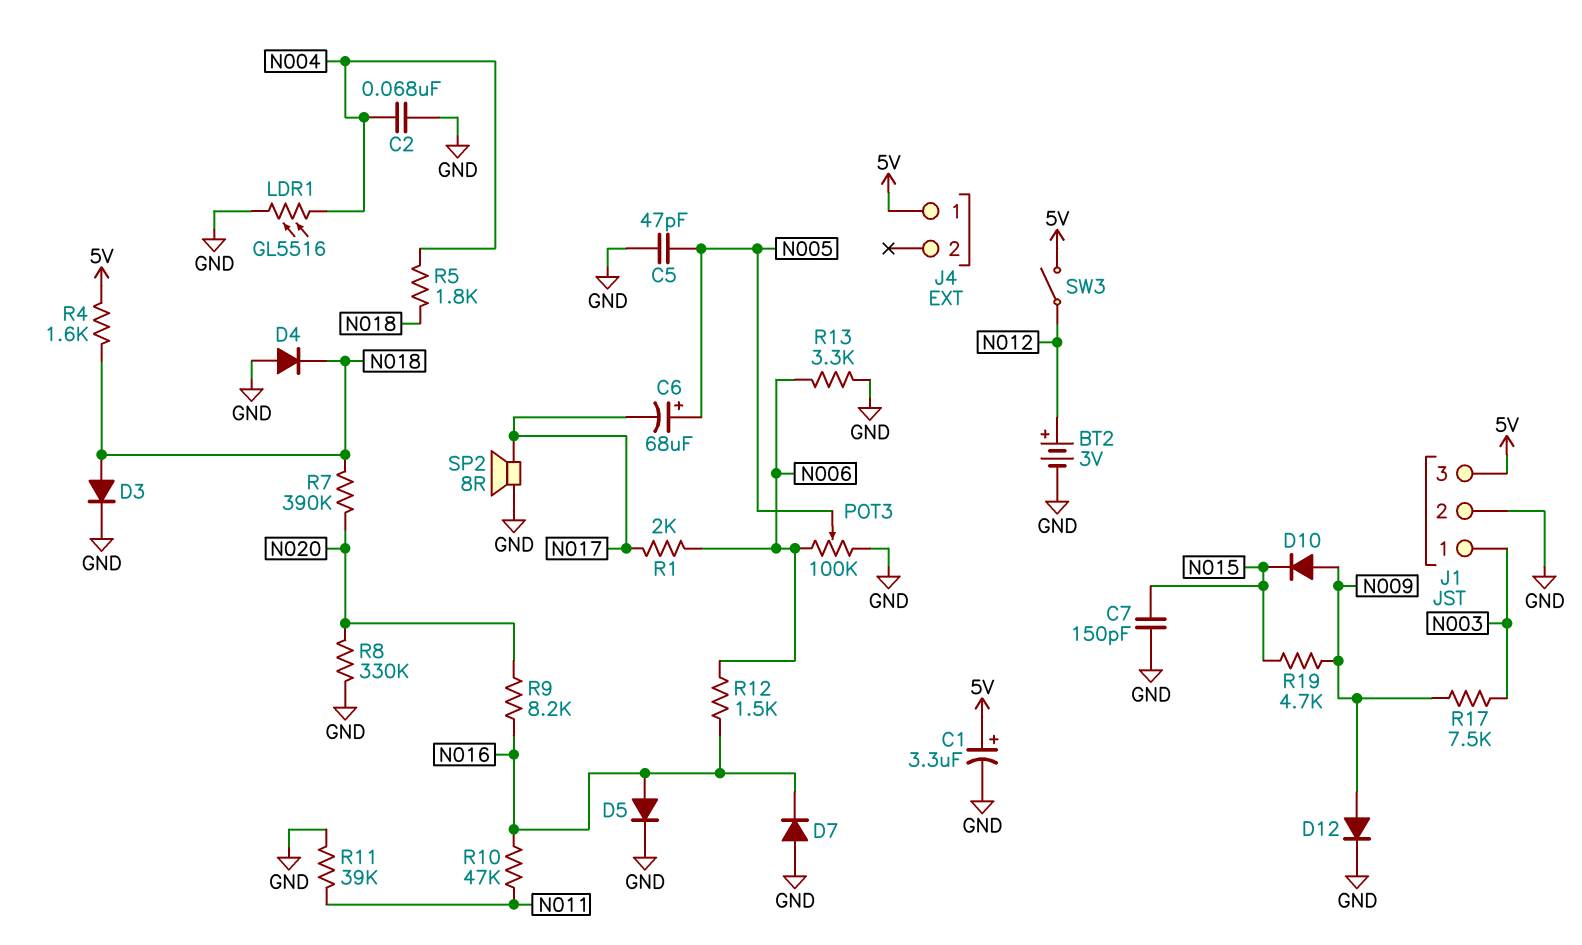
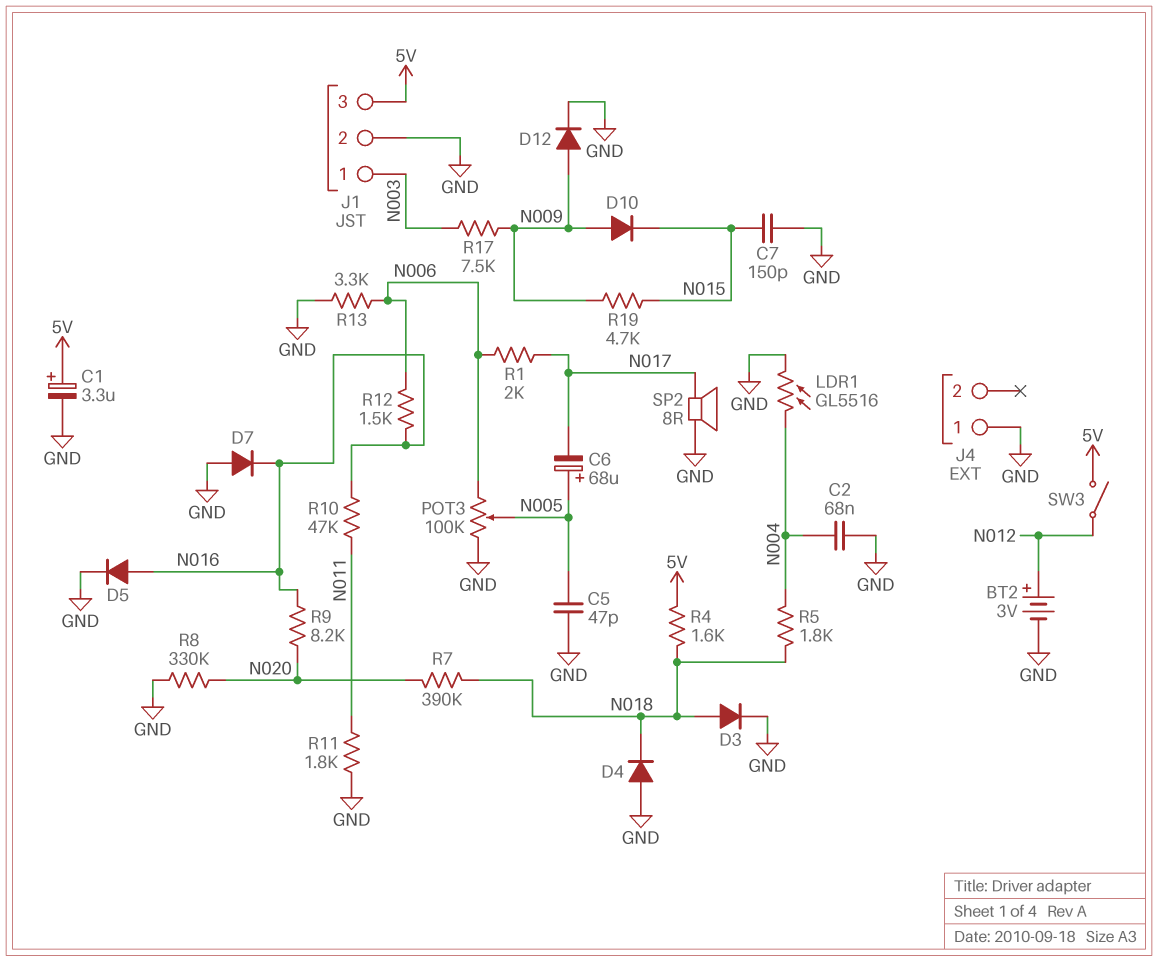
J4 pin 1: 5V -> GND
R11: 39k (GND, N011) -> 1.8k (GND, N011)

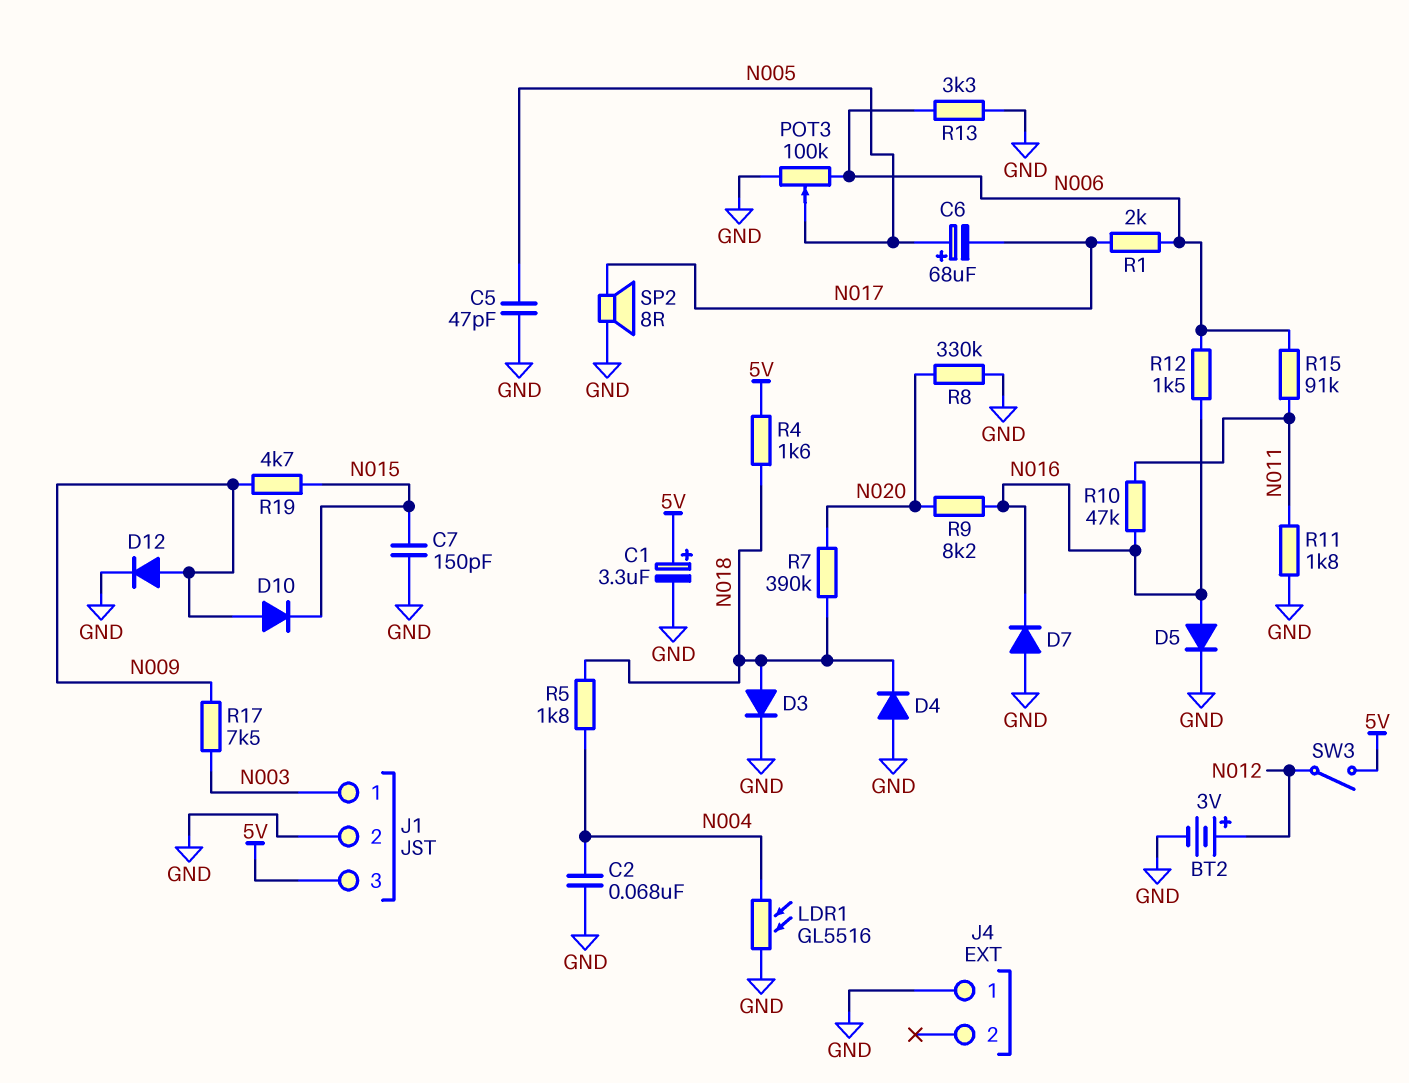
R15: none -> 91k (N006, N011)

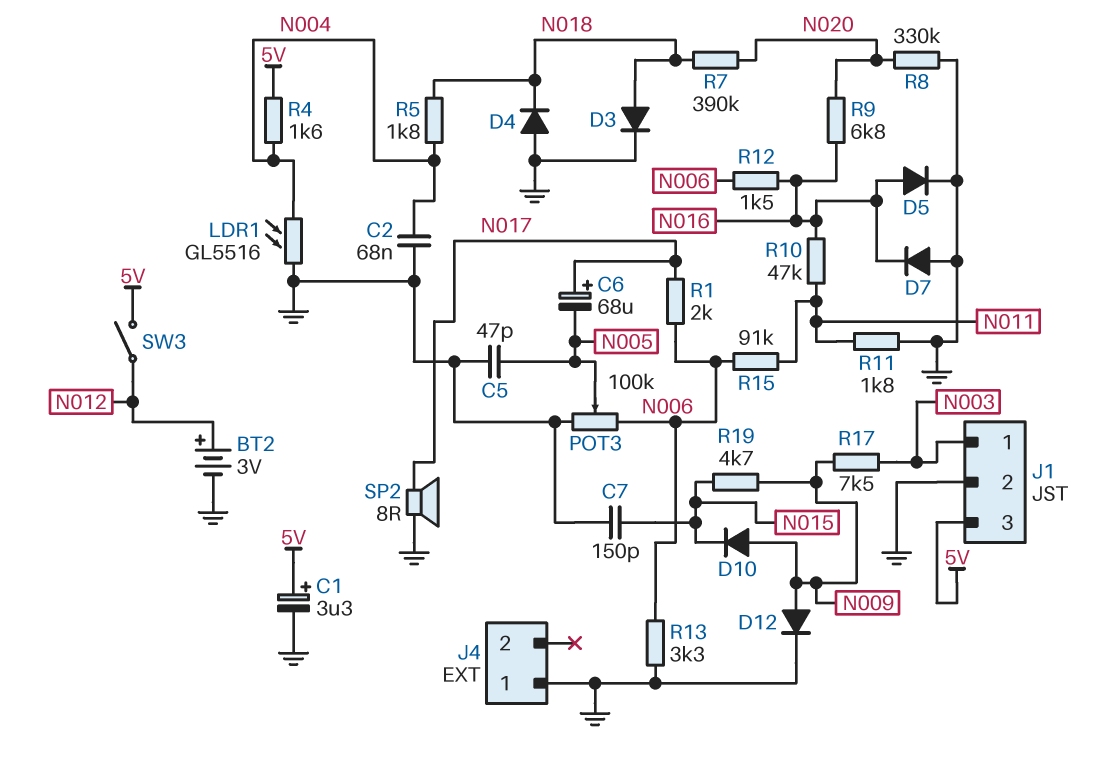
C6: 68uF (plus N005, minus N017) -> 68uF (plus N017, minus N005)
R4: 1.6k (5V, N018) -> 1.6k (5V, N004)
R9: 8.2k (N016, N020) -> 6.8k (N016, N020)

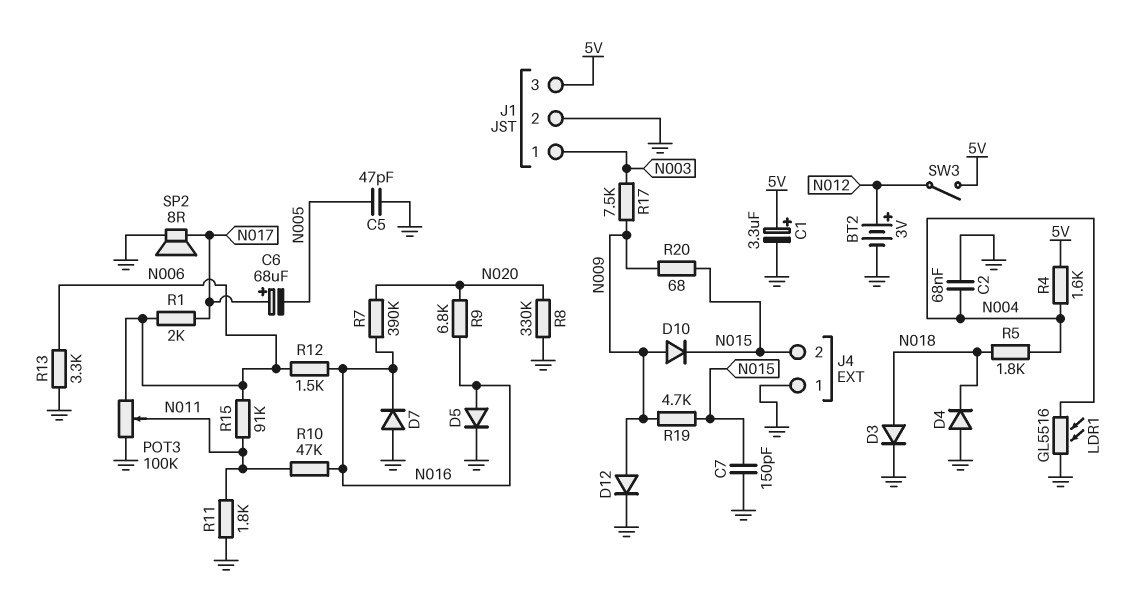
J4 pin 2: none -> N015
POT3: 100k (GND, N006, wiper N005) -> 100k (GND, N006, wiper N011)
R7: 390k (N018, N020) -> 390k (N016, N020)
R20: none -> 68 (N009, N015)

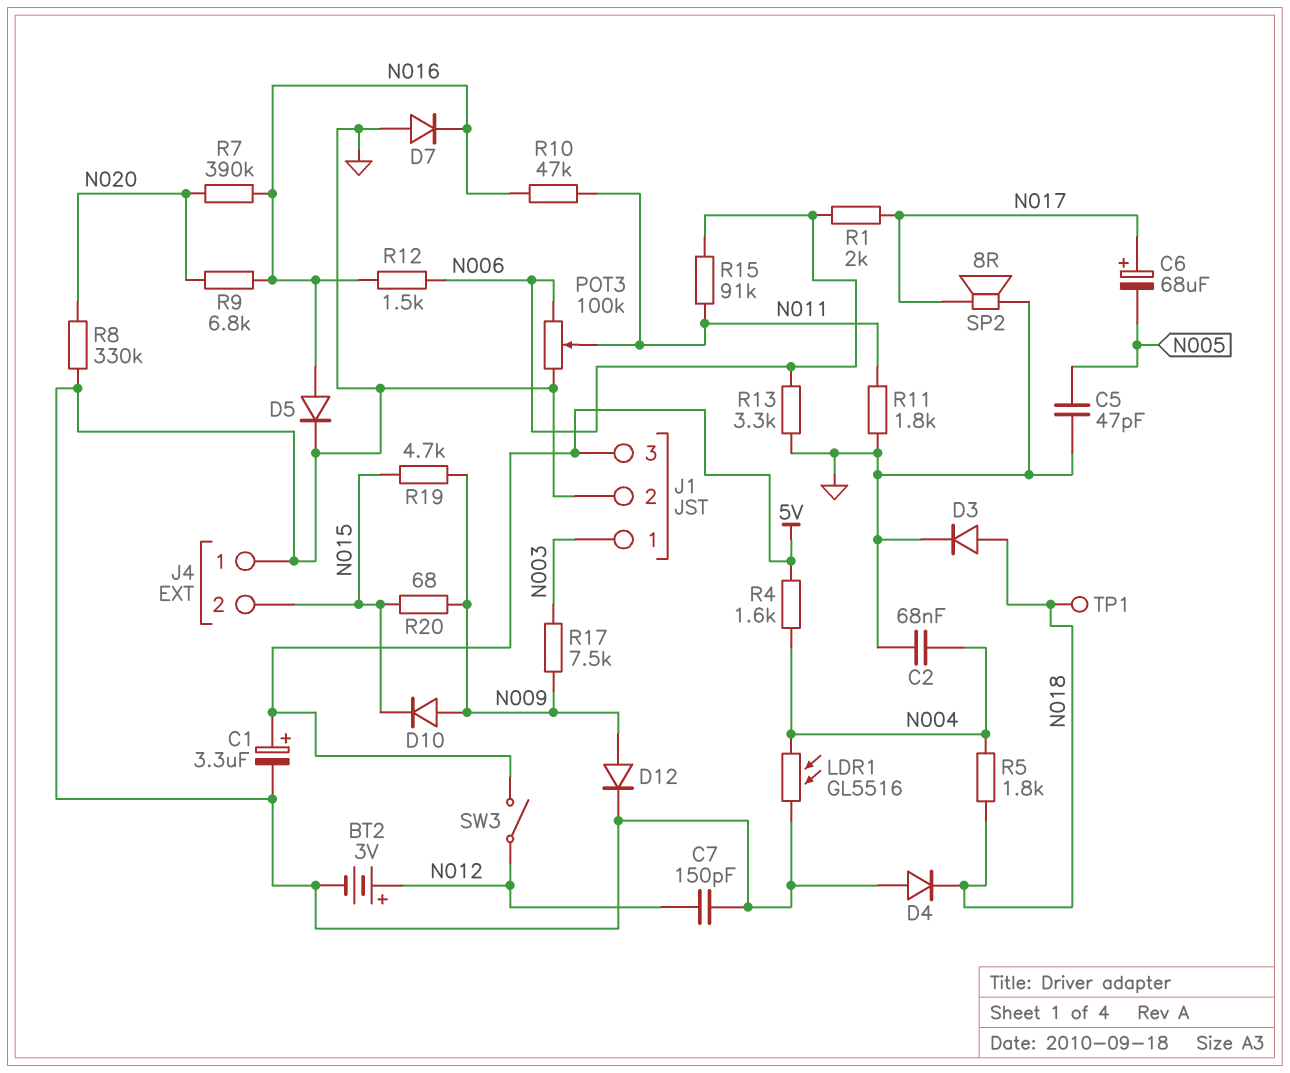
C7: 150pF (GND, N015) -> 150pF (GND, N012)
TP1: none -> test point (N018)

